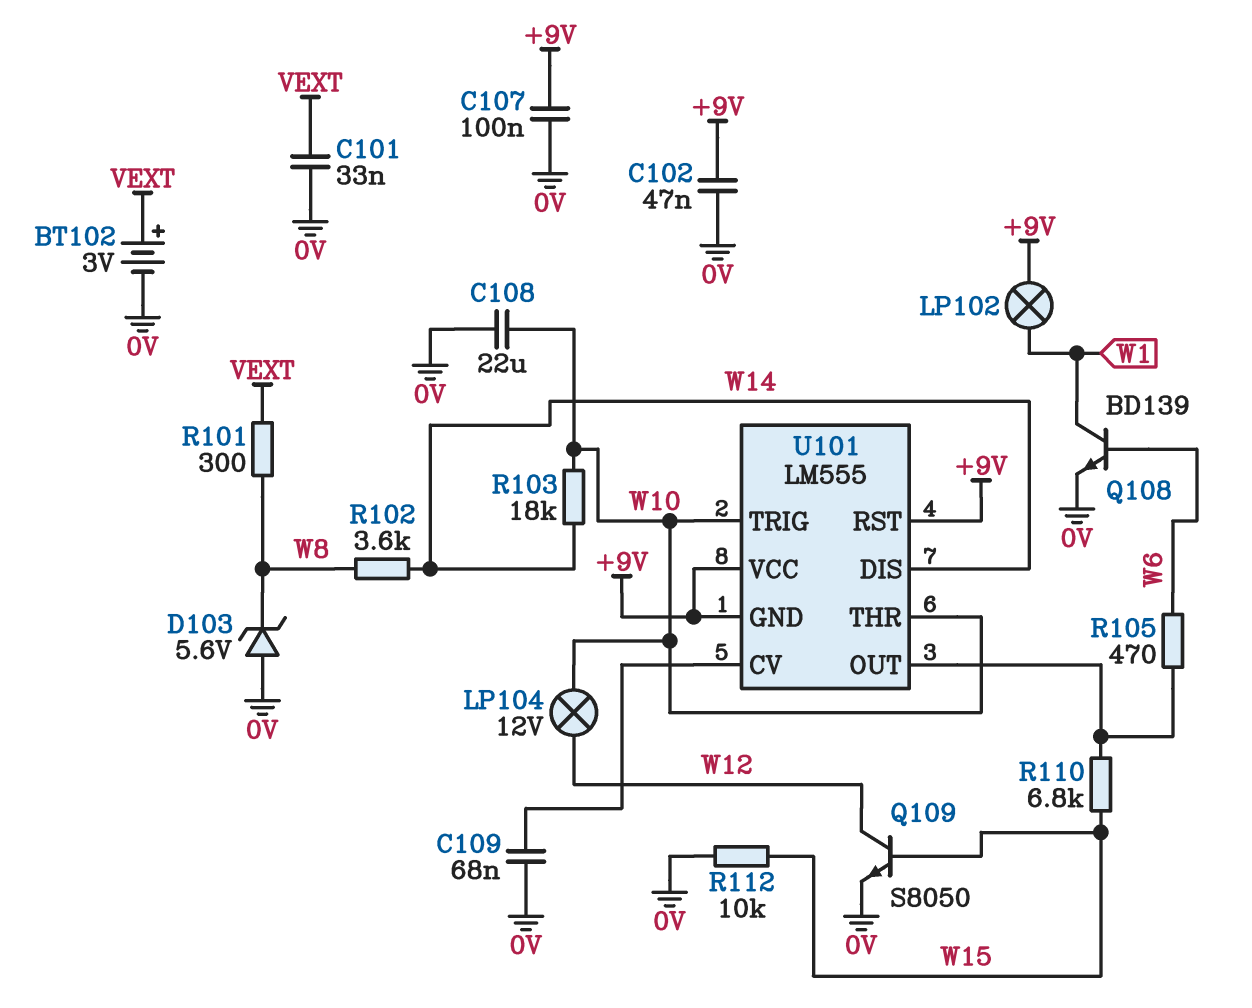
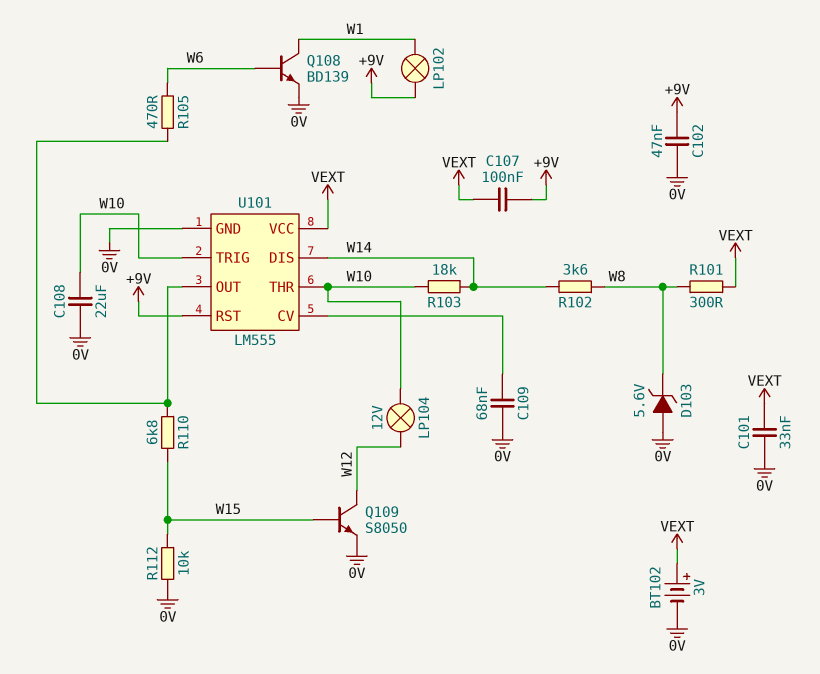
C107: 100nF (+9V, 0V) -> 100nF (+9V, VEXT)
U101 pin GND: +9V -> 0V
U101 pin VCC: +9V -> VEXT

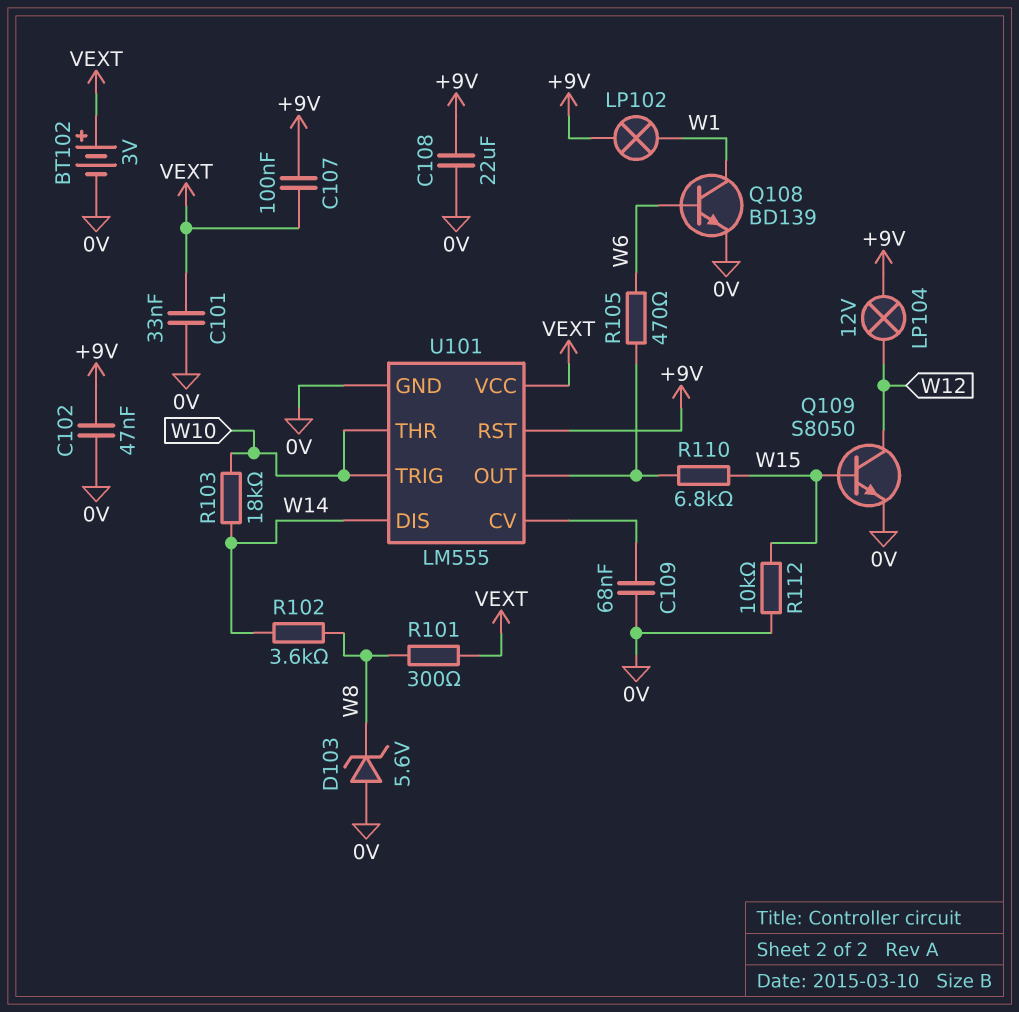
C108: 22uF (0V, W10) -> 22uF (+9V, 0V)
LP104: lamp 12V (W10, W12) -> lamp 12V (+9V, W12)

